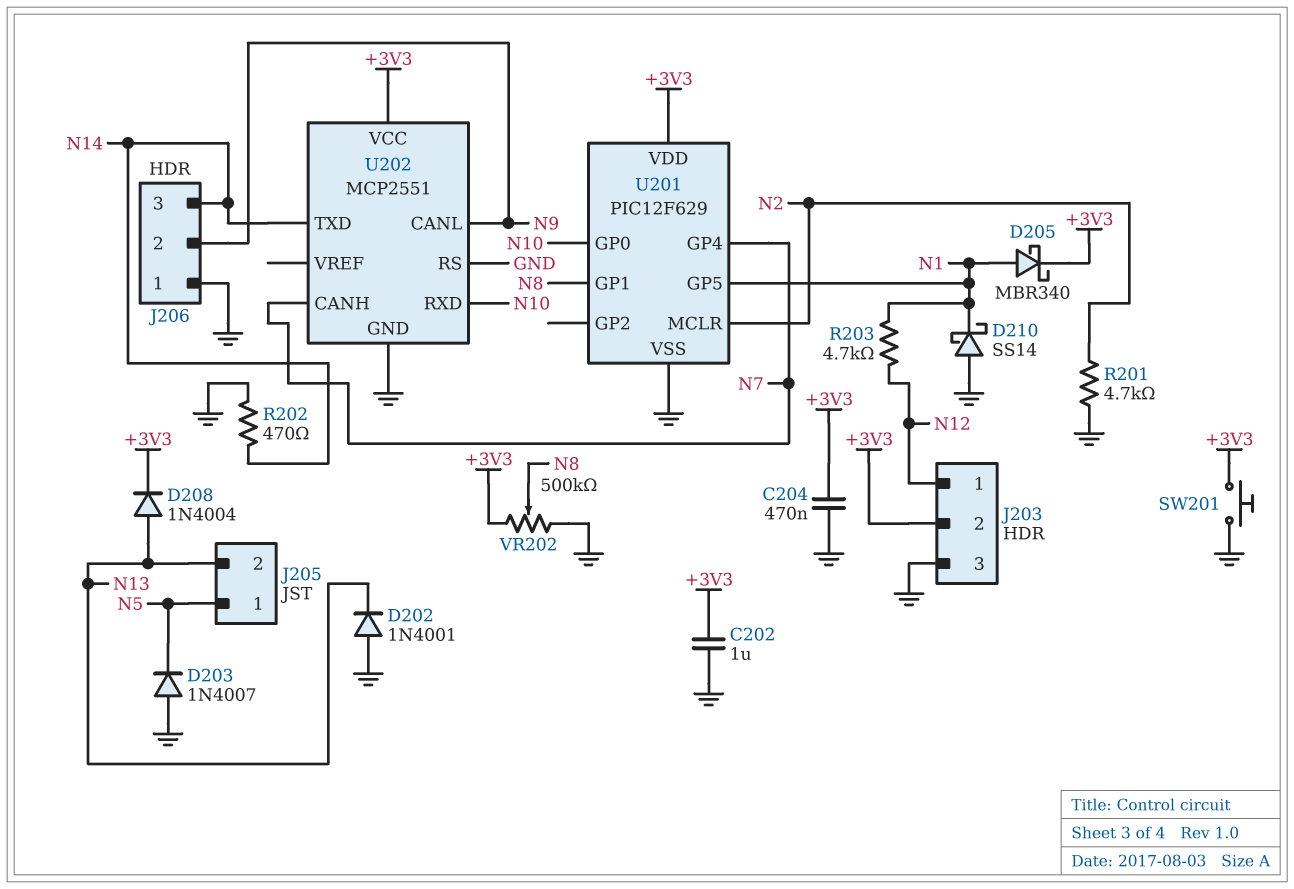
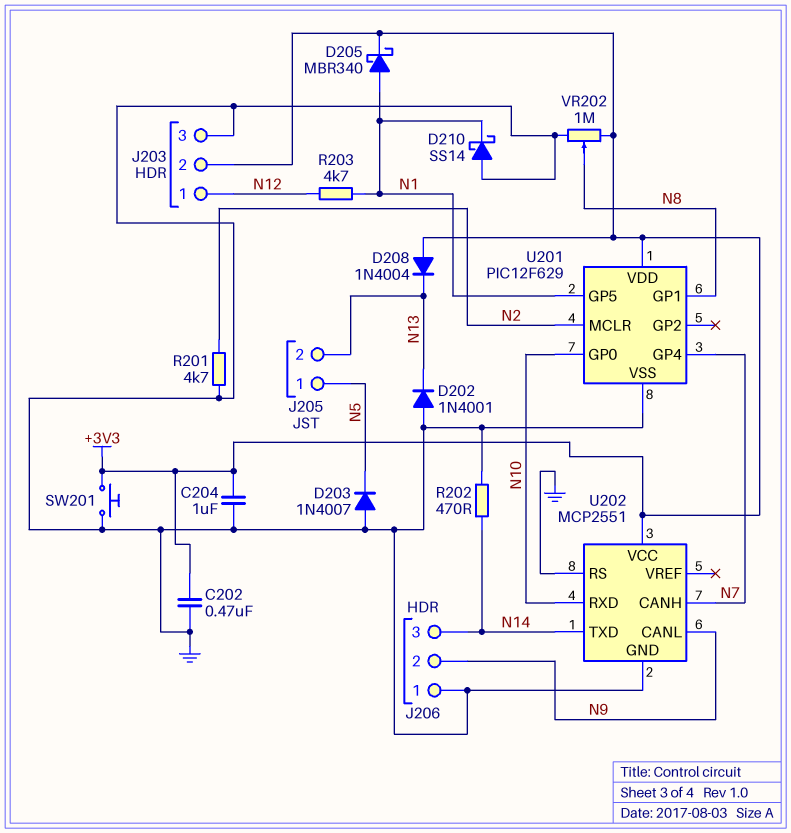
C202: 1uF (+3V3, GND) -> 470nF (+3V3, GND)
C204: 470nF (+3V3, GND) -> 1uF (+3V3, GND)
D208: diode 1N4004 (A N13, K +3V3) -> diode 1N4004 (A +3V3, K N13)
VR202: 500k (+3V3, GND, wiper N8) -> 1M (+3V3, GND, wiper N8)

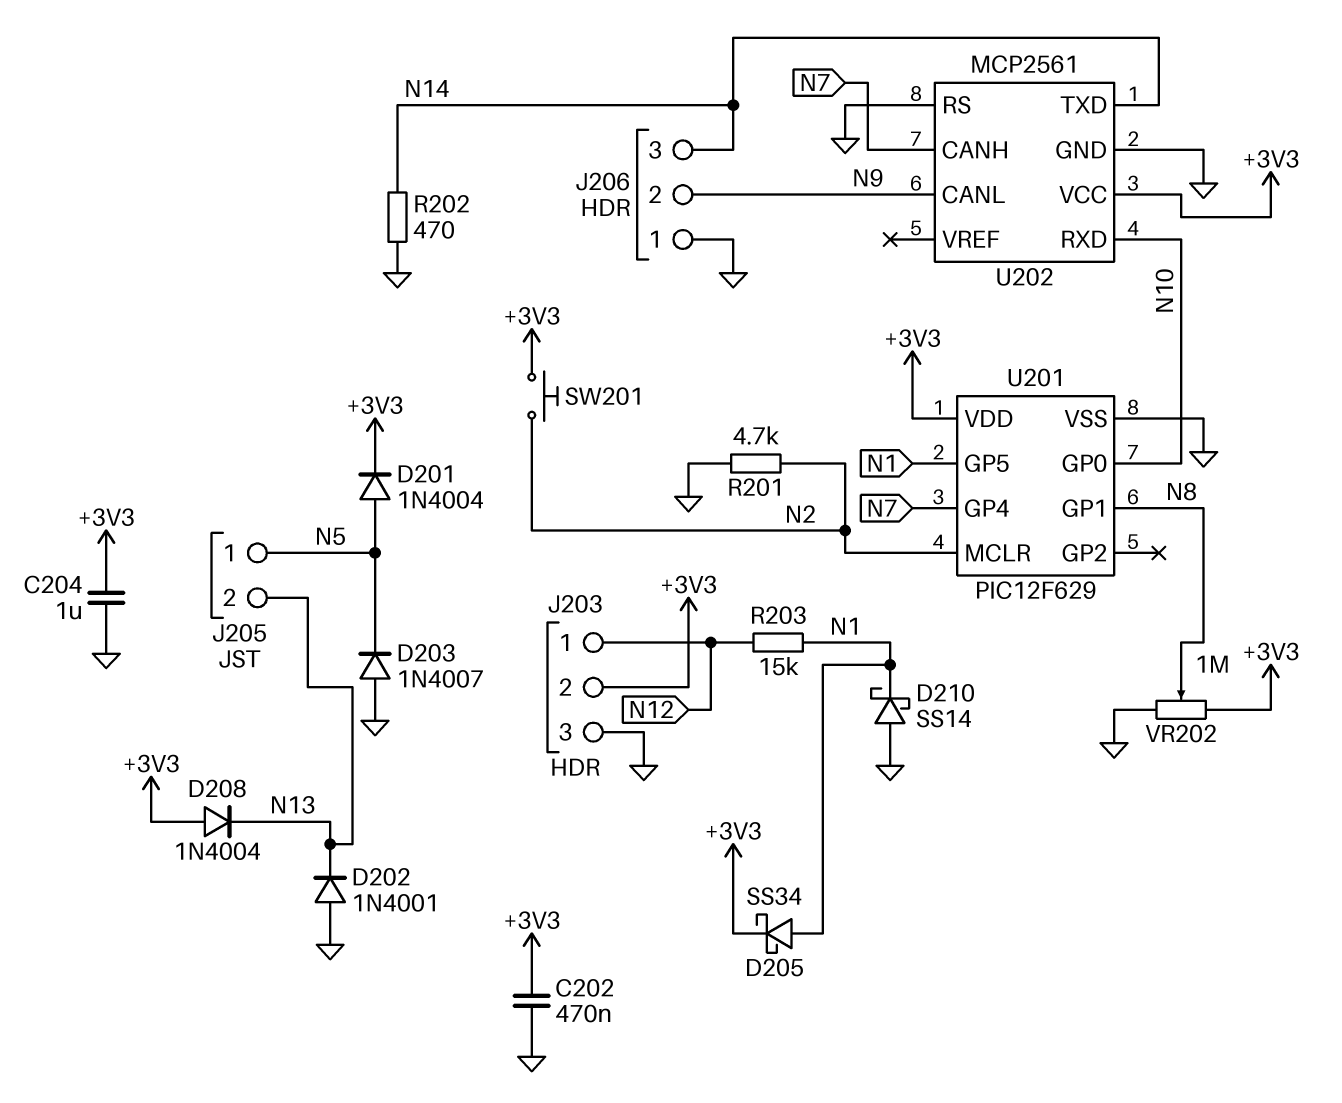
D201: none -> diode 1N4004 (A N5, K +3V3)
D205: schottky MBR340 (A N1, K +3V3) -> schottky SS34 (A N1, K +3V3)
R203: 4.7k (N1, N12) -> 15k (N1, N12)
SW201: button (+3V3, GND) -> button (+3V3, N2)
U202: MCP2551 -> MCP2561

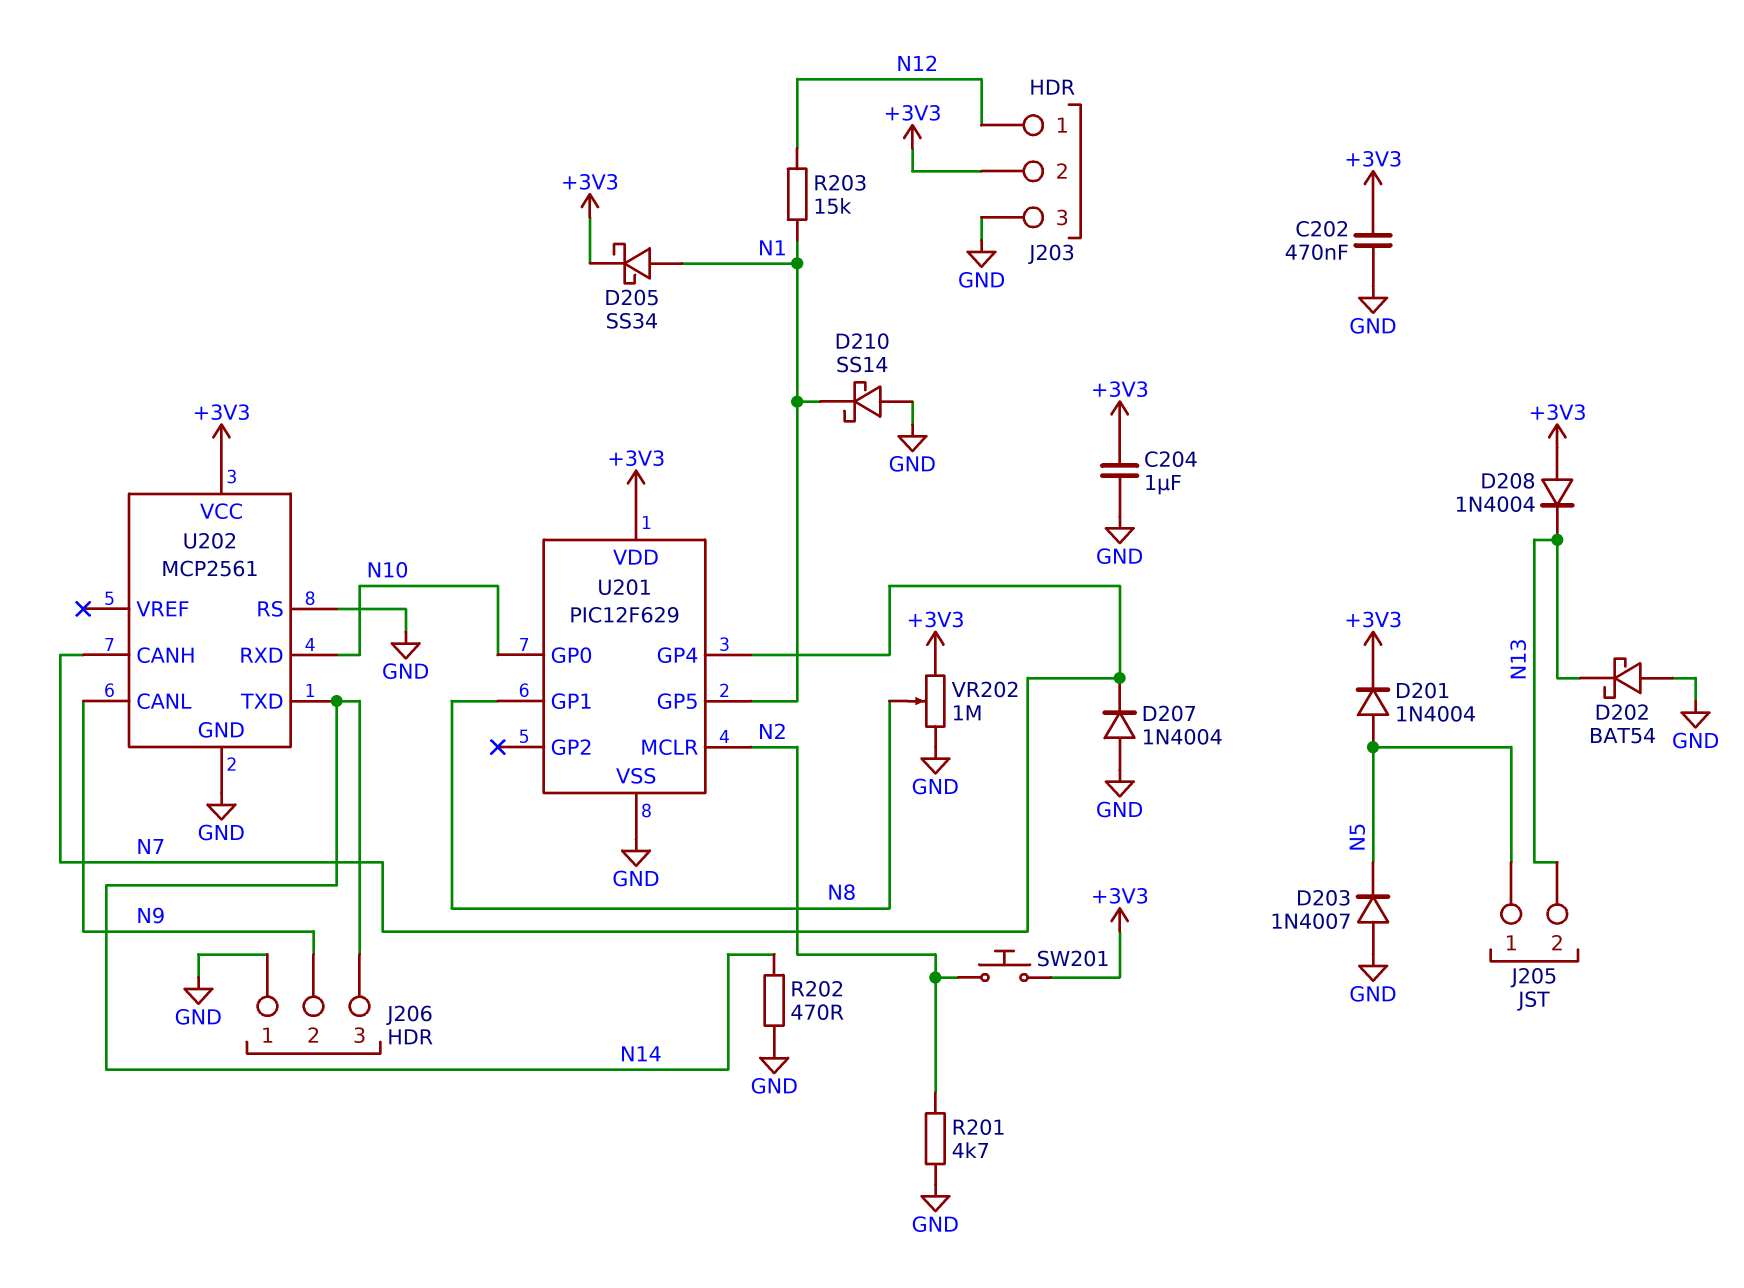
D202: diode 1N4001 (A GND, K N13) -> schottky BAT54 (A GND, K N13)
D207: none -> diode 1N4004 (A GND, K N7)

